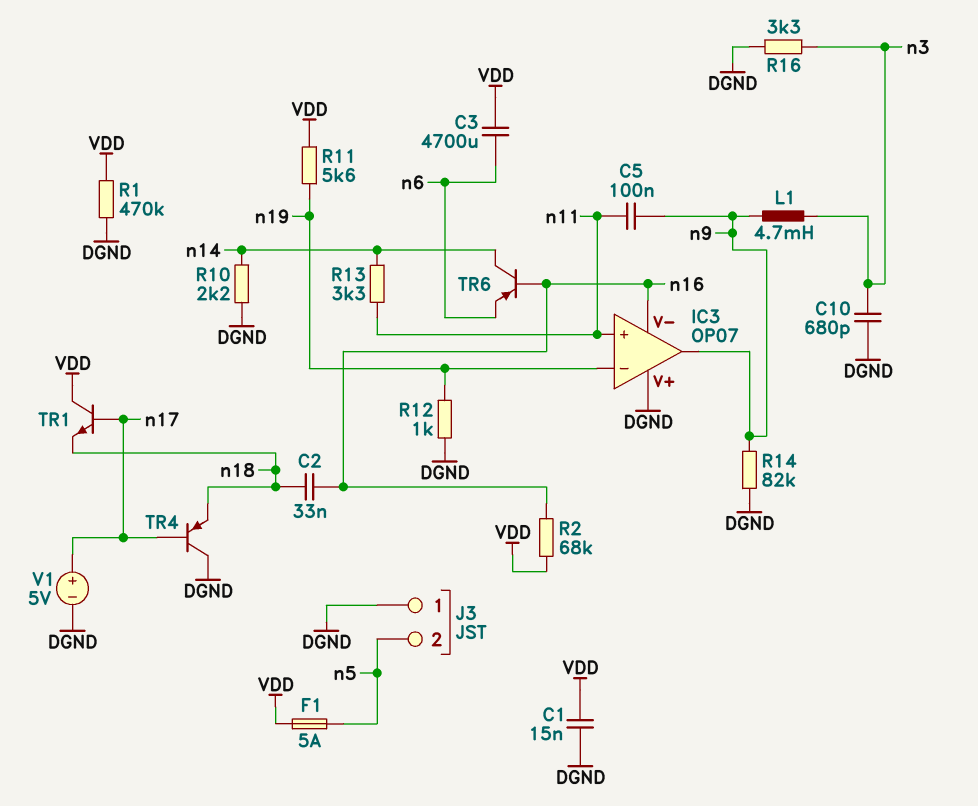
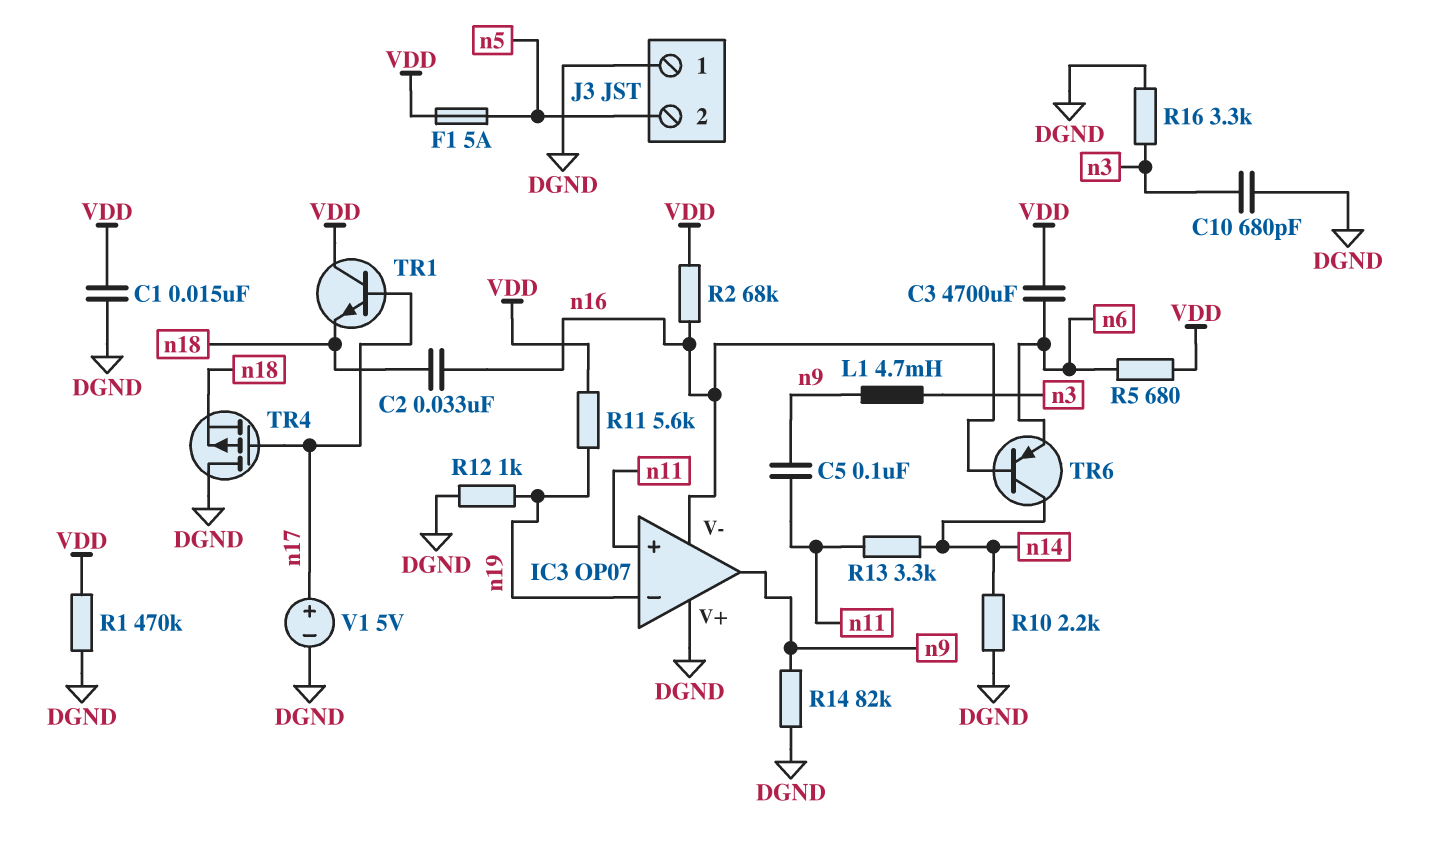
R5: none -> 680 (VDD, n6)
TR4: PNP (B n17, C DGND, E n18) -> PMOS (G n17, D DGND, S n18)

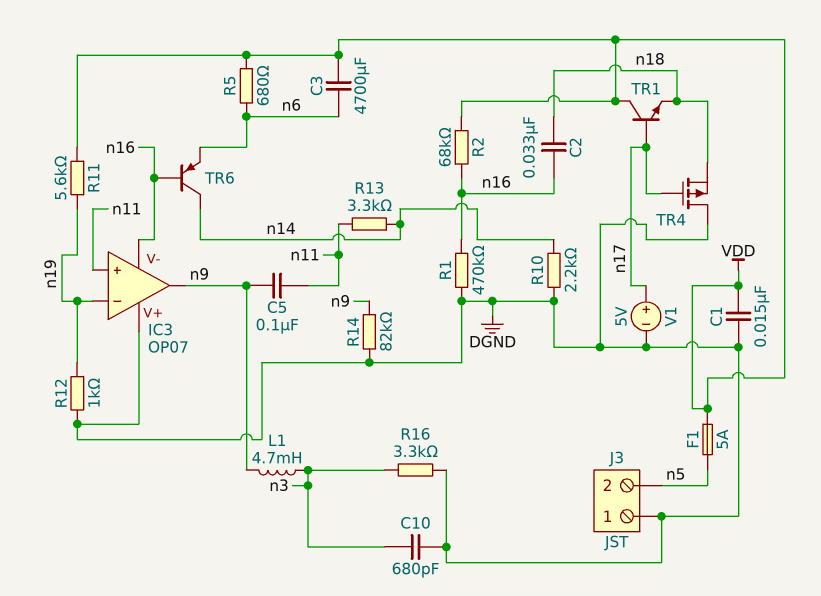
R1: 470k (DGND, VDD) -> 470k (DGND, n16)

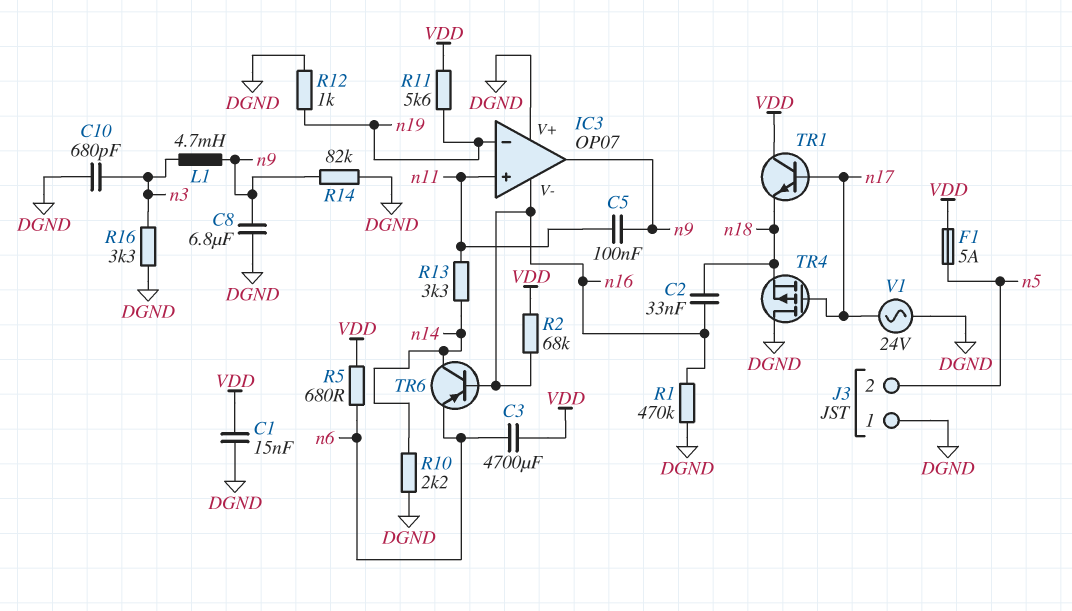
C8: none -> 6.8uF (DGND, n9)
V1: 5V (plus n17, minus DGND) -> AC 24V (DGND, n17)

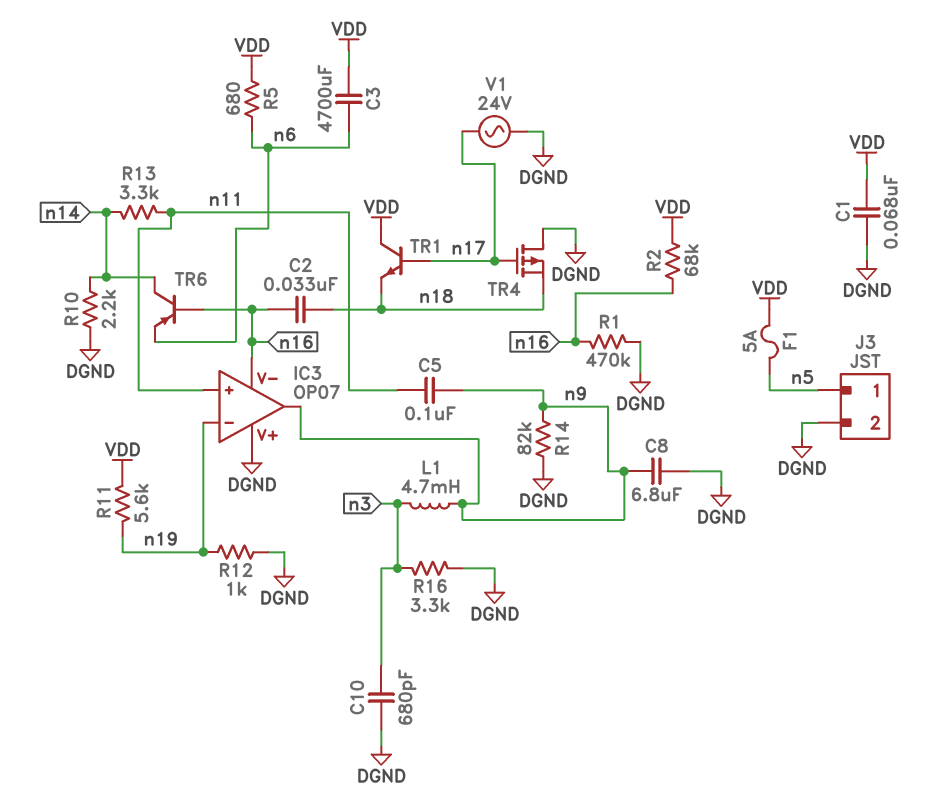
C1: 15nF (DGND, VDD) -> 68nF (DGND, VDD)
J3 pin 1: DGND -> n5
J3 pin 2: n5 -> DGND

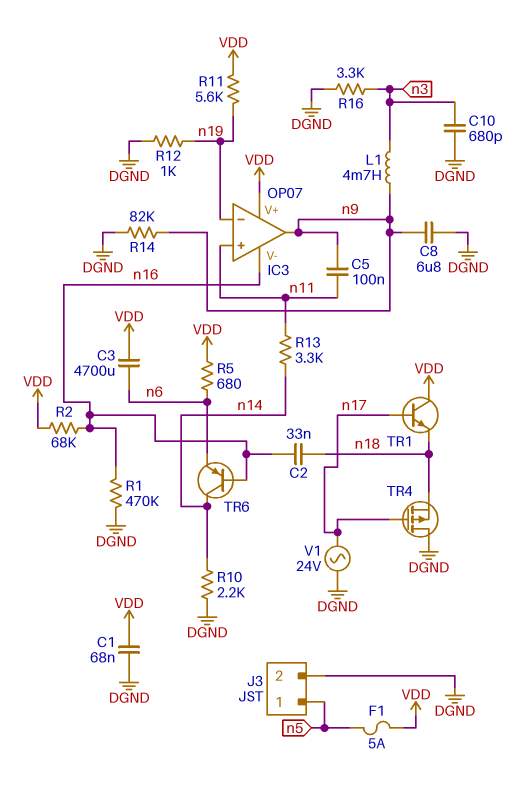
IC3 pin V+: DGND -> VDD

